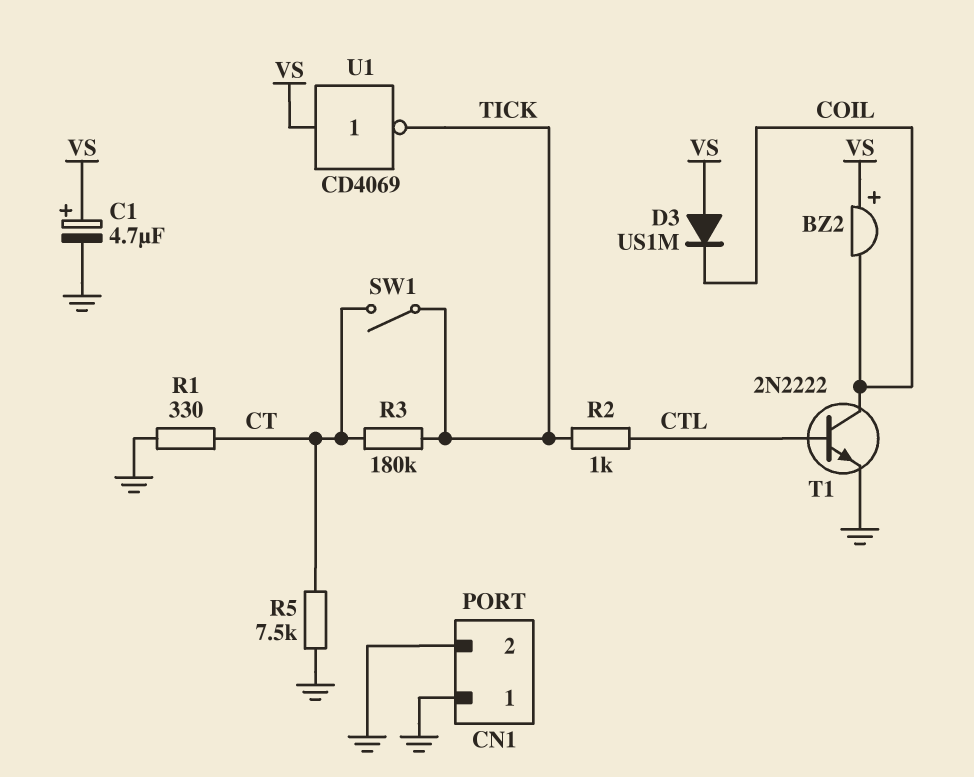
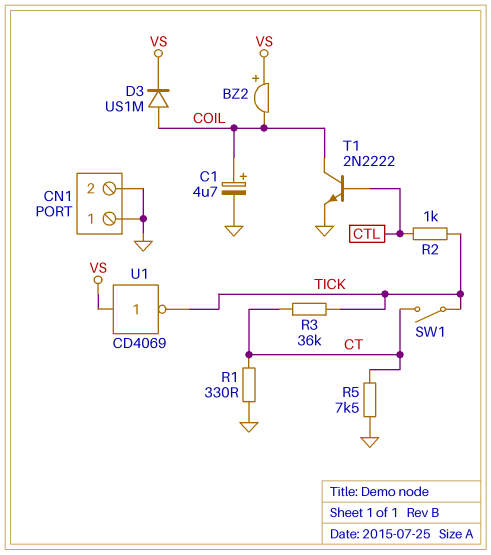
C1: 4.7uF (plus VS, minus GND) -> 4.7uF (plus COIL, minus GND)
D3: diode US1M (A VS, K COIL) -> diode US1M (A COIL, K VS)
R3: 180k (CT, TICK) -> 36k (CT, TICK)

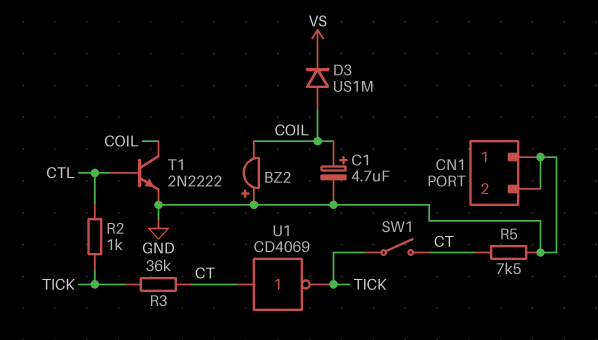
BZ2: buzzer (plus VS, minus COIL) -> buzzer (plus GND, minus COIL)
R1: 330 (CT, GND) -> none
U1: NOT CD4069 (in VS, out TICK) -> NOT CD4069 (in CT, out TICK)

